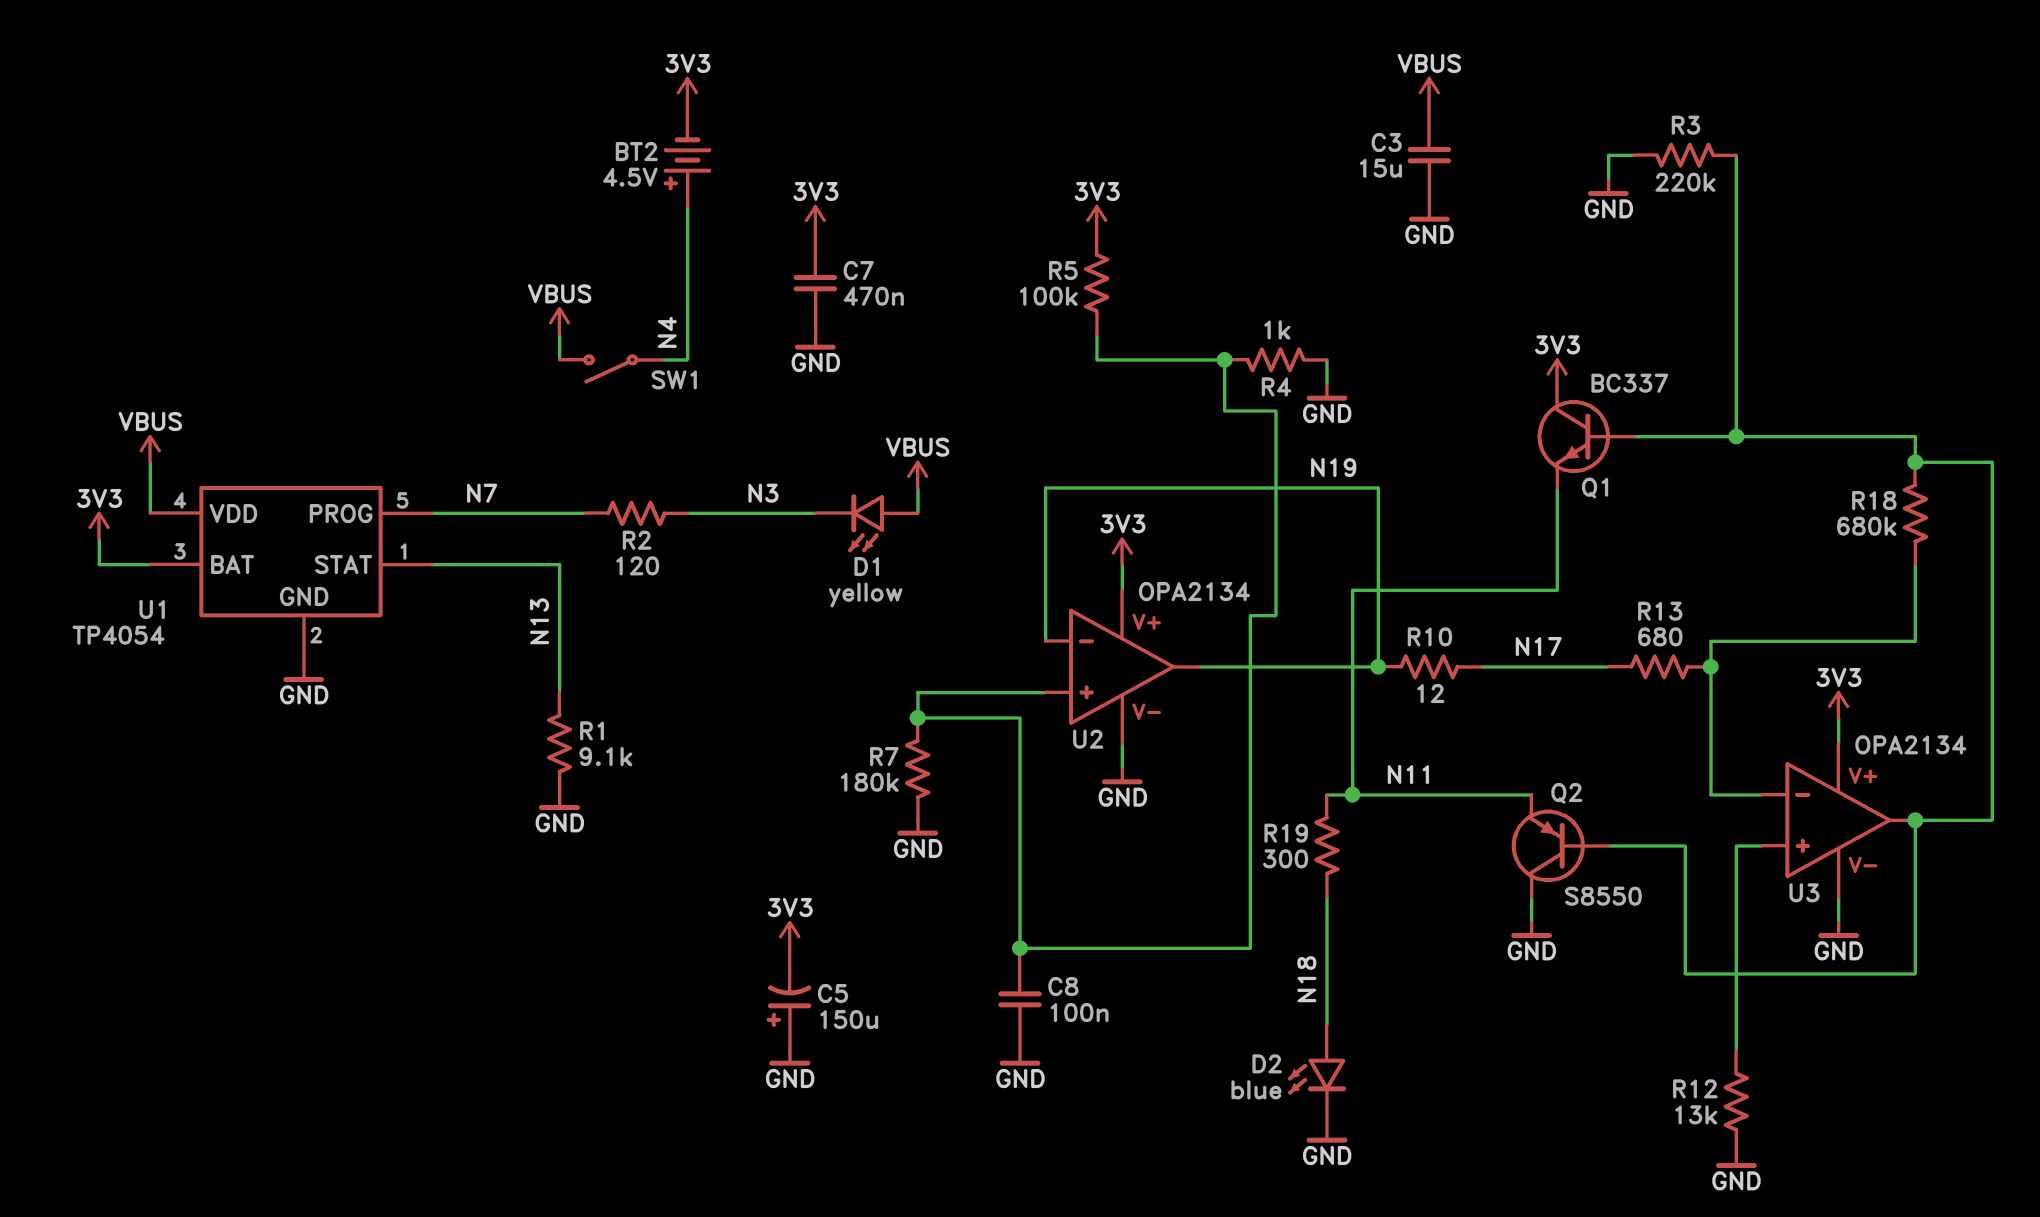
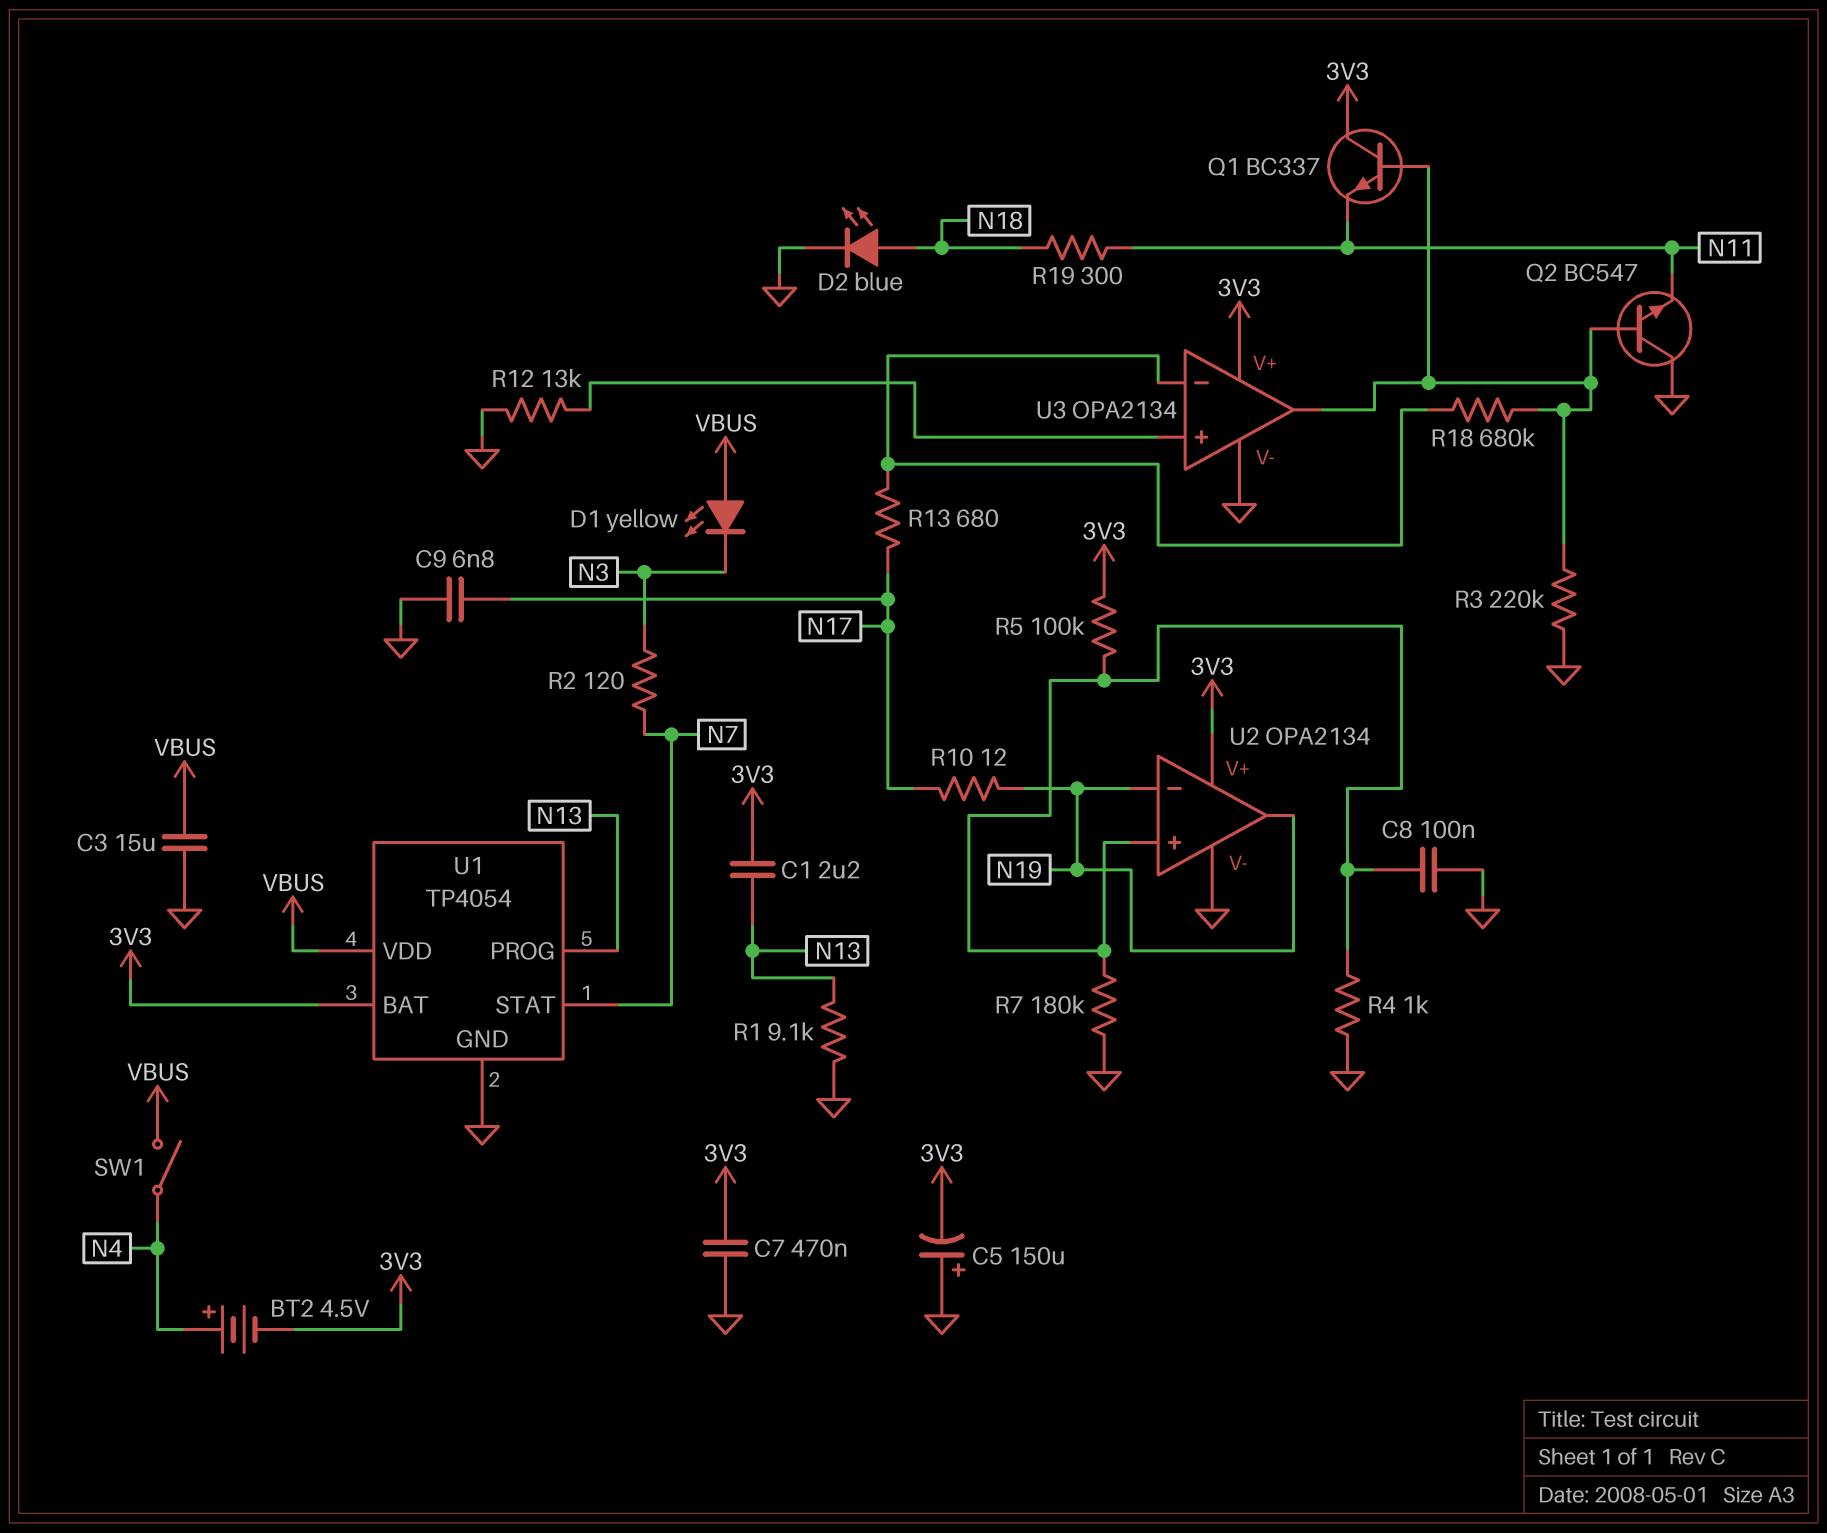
C1: none -> 2.2uF (3V3, N13)
C9: none -> 6.8nF (GND, N17)
Q2: PNP S8550 (B U3/out, C GND, E N11) -> NPN BC547 (B U3/out, C GND, E N11)
U1 pin PROG: N7 -> N13
U1 pin STAT: N13 -> N7

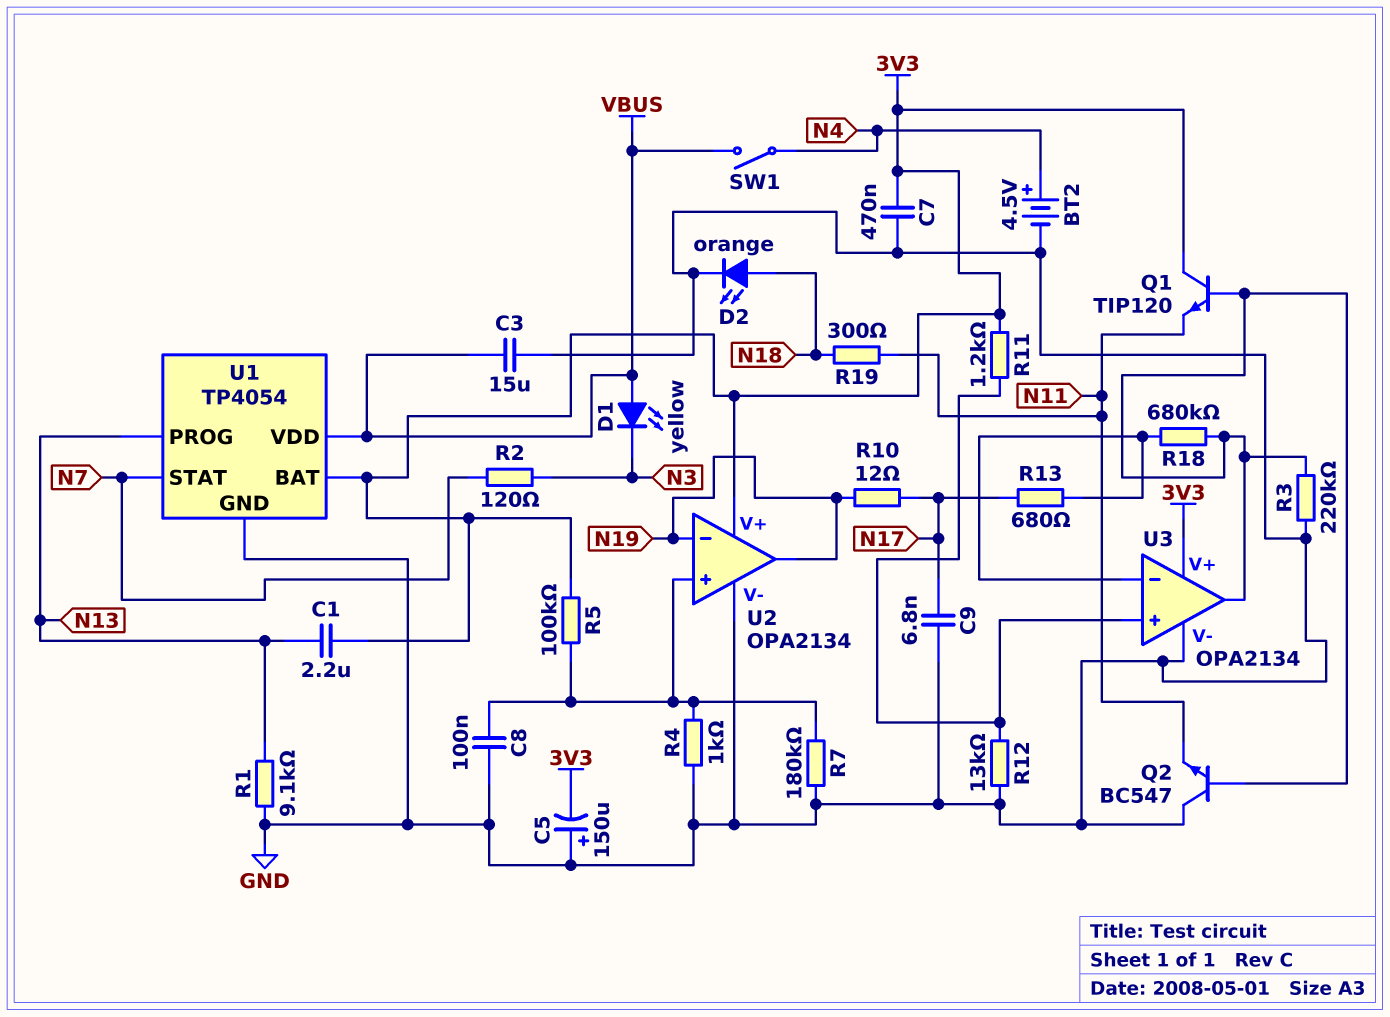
BT2: 4.5V (plus N4, minus 3V3) -> 4.5V (plus N4, minus GND)
D2: LED blue (A N18, K GND) -> LED orange (A N18, K GND)
Q1: NPN BC337 (B U3/out, C 3V3, E N11) -> NPN TIP120 (B U3/out, C 3V3, E N11)
R11: none -> 1.2k (3V3, U3/in+)

